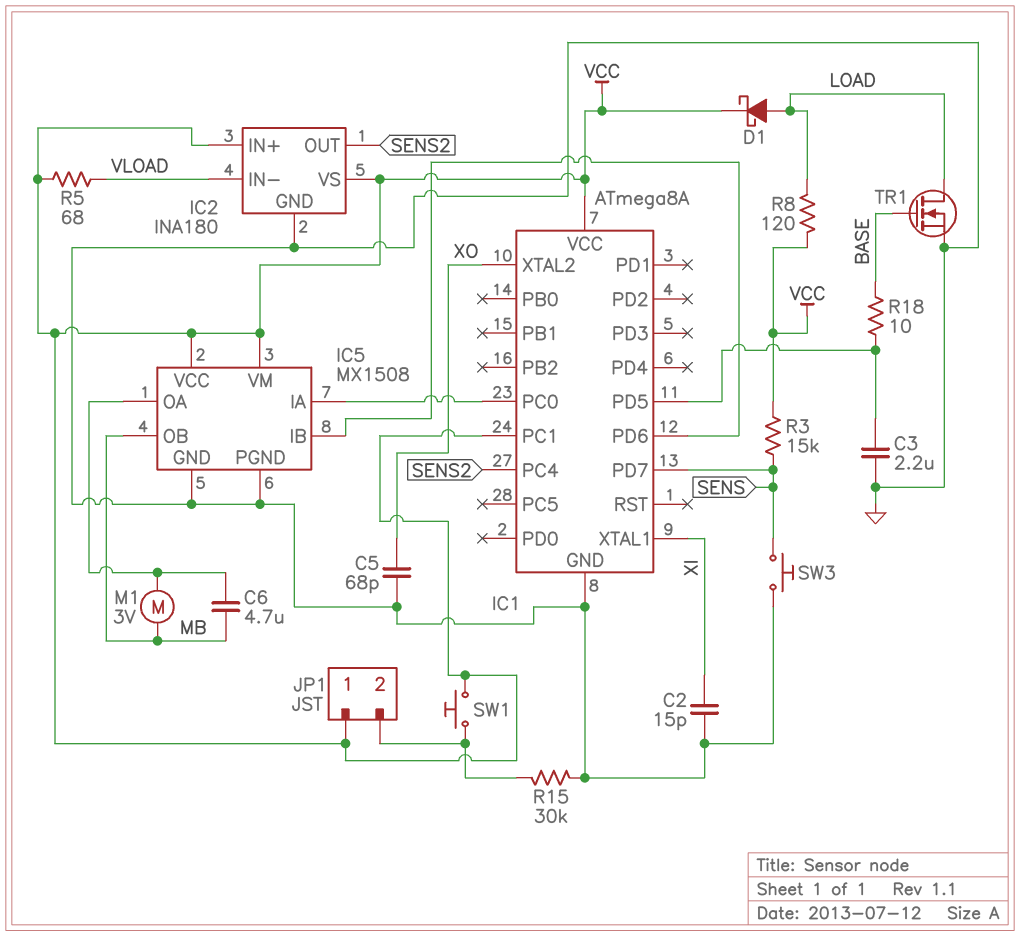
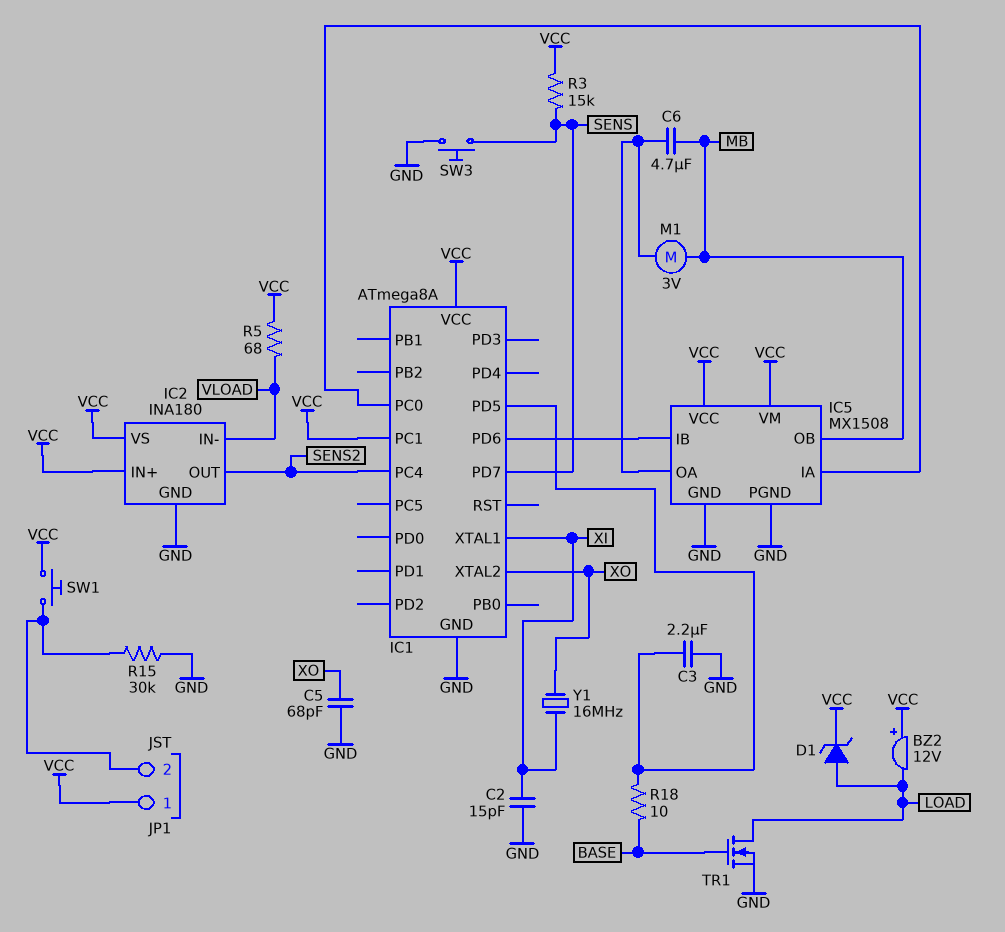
BZ2: none -> buzzer 12V (plus VCC, minus LOAD)
D1: schottky (A LOAD, K VCC) -> zener (A LOAD, K VCC)
R8: 120 (LOAD, VCC) -> none
Y1: none -> 16MHz (XI, XO)

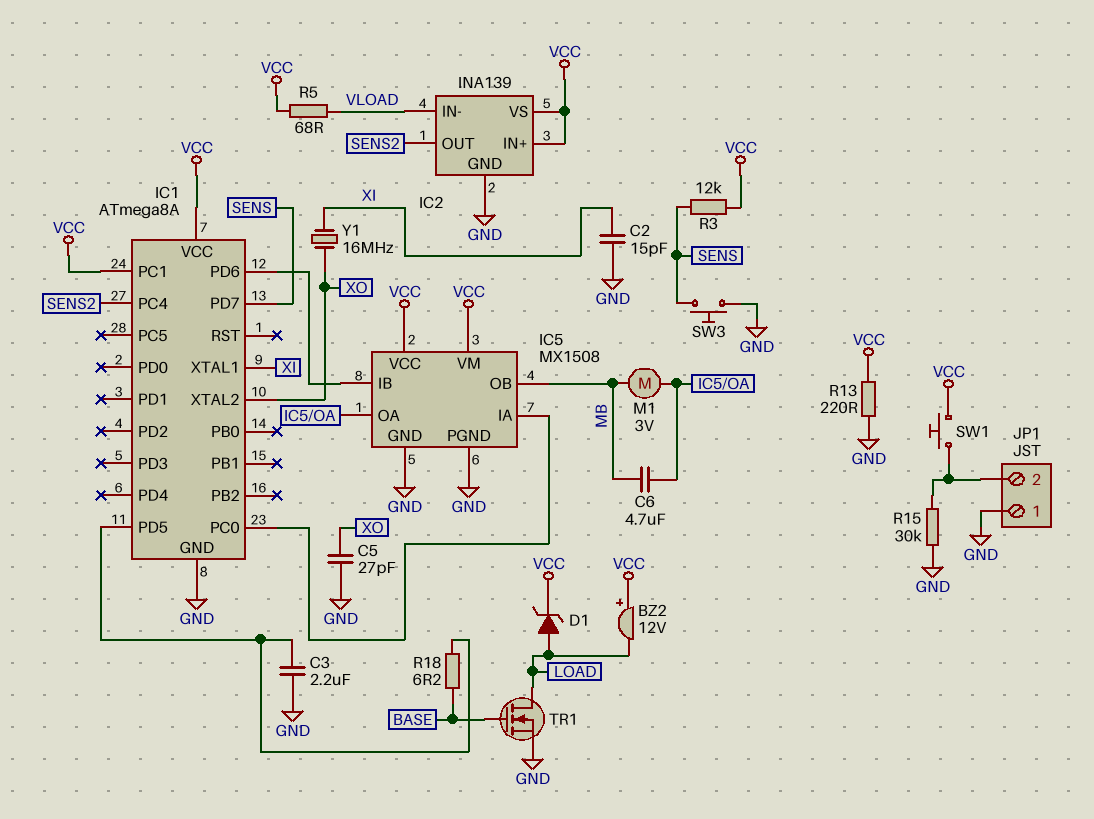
C5: 68pF (GND, XO) -> 27pF (GND, XO)
IC2: INA180 -> INA139
JP1 pin 1: VCC -> GND
R3: 15k (SENS, VCC) -> 12k (SENS, VCC)
R13: none -> 220 (GND, VCC)
R18: 10 (BASE, IC1/PD5) -> 6.2 (BASE, IC1/PD5)

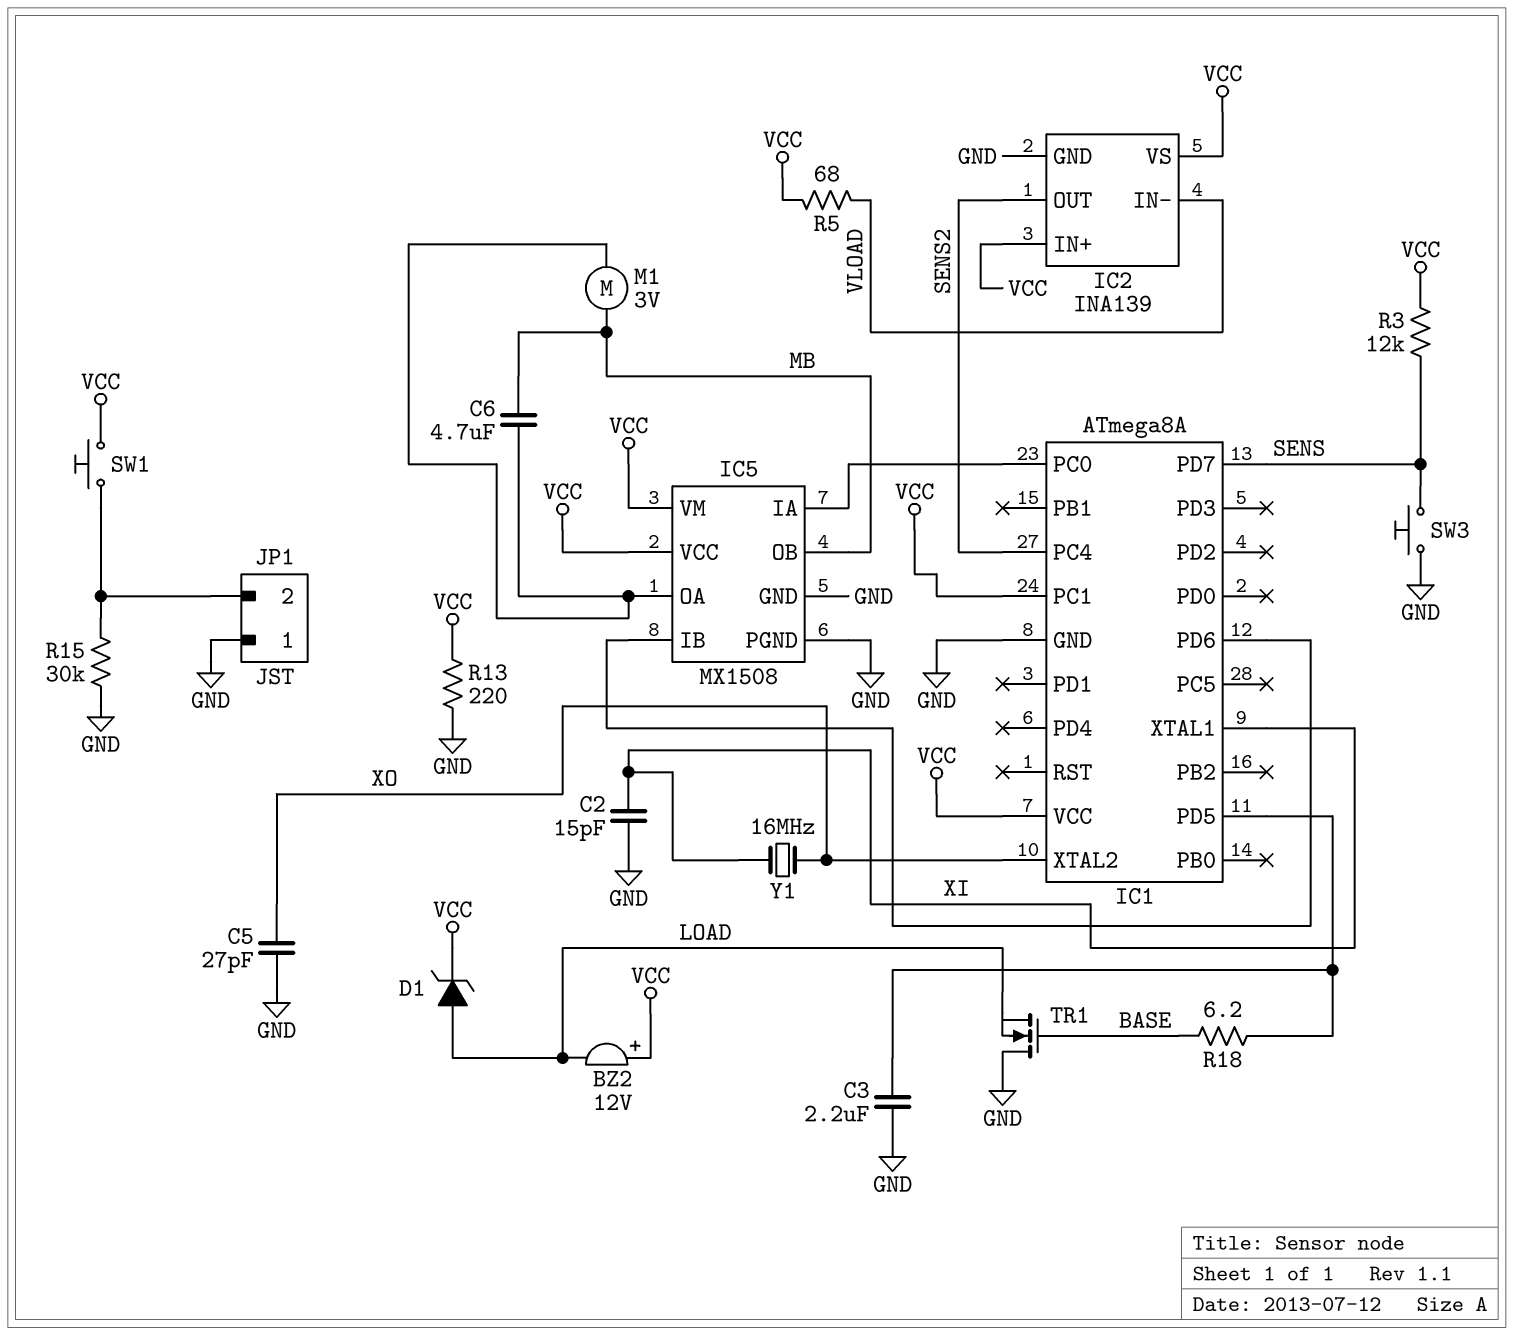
TR1: NMOS (G BASE, D LOAD, S GND) -> NMOS (G BASE, D GND, S LOAD)

